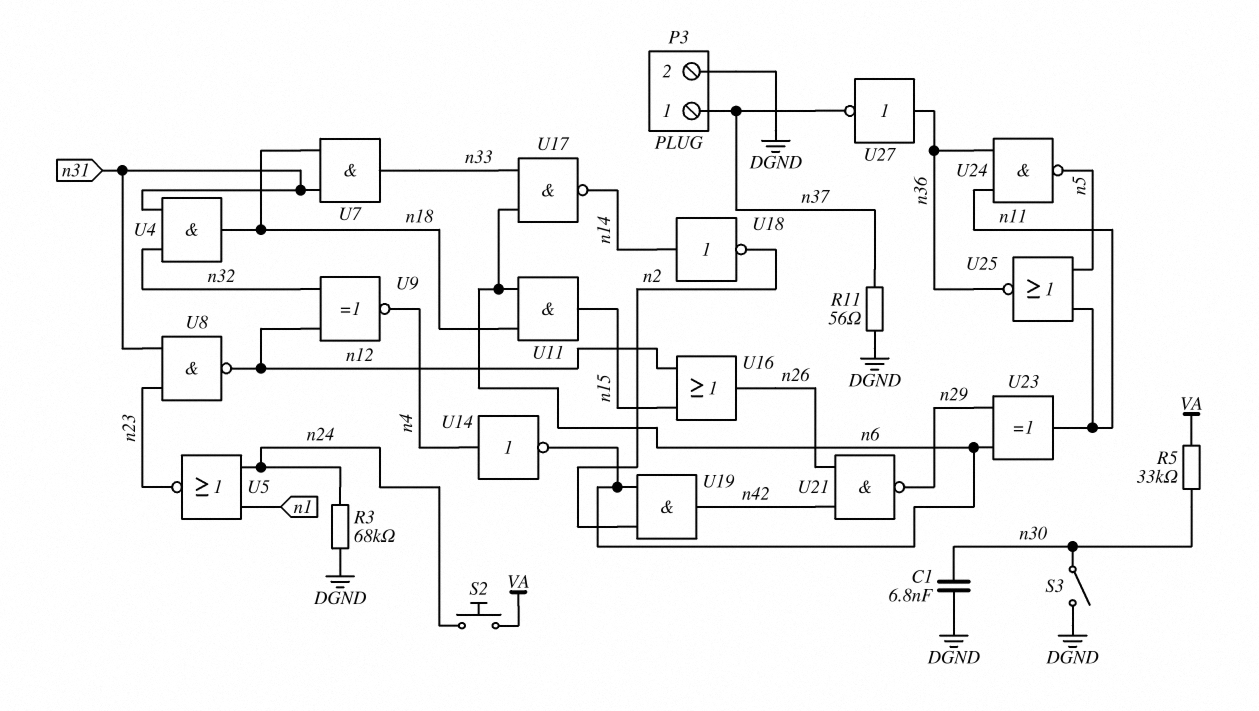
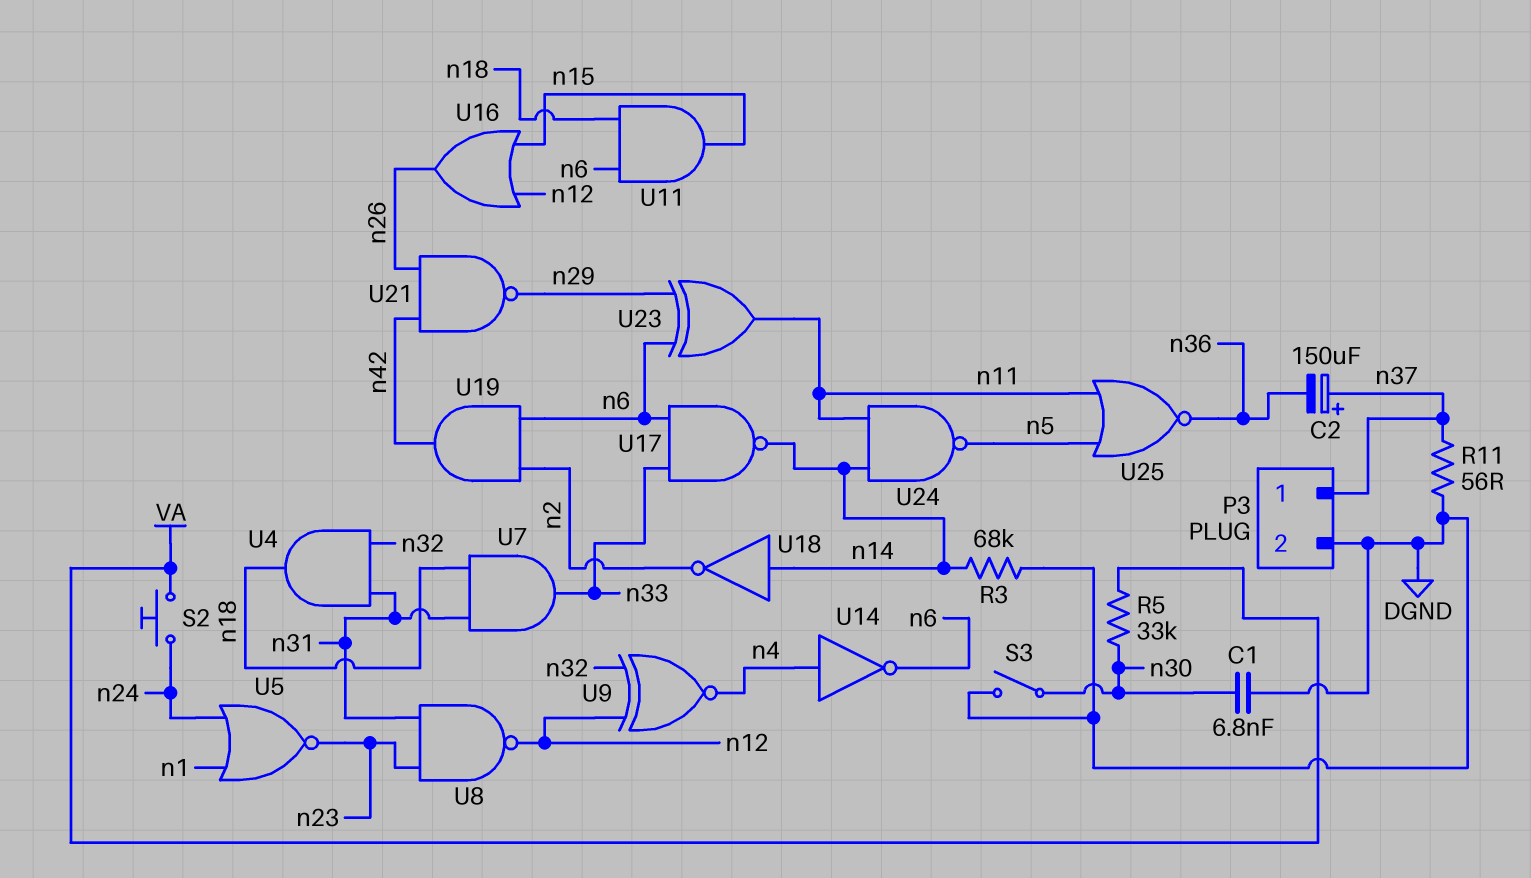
C2: none -> 150uF (plus n37, minus n36)
R3: 68k (DGND, n24) -> 68k (DGND, n14)
U24: NAND (in n11, in n36, out n5) -> NAND (in n11, in n14, out n5)
U27: NOT (in n36, out n37) -> none

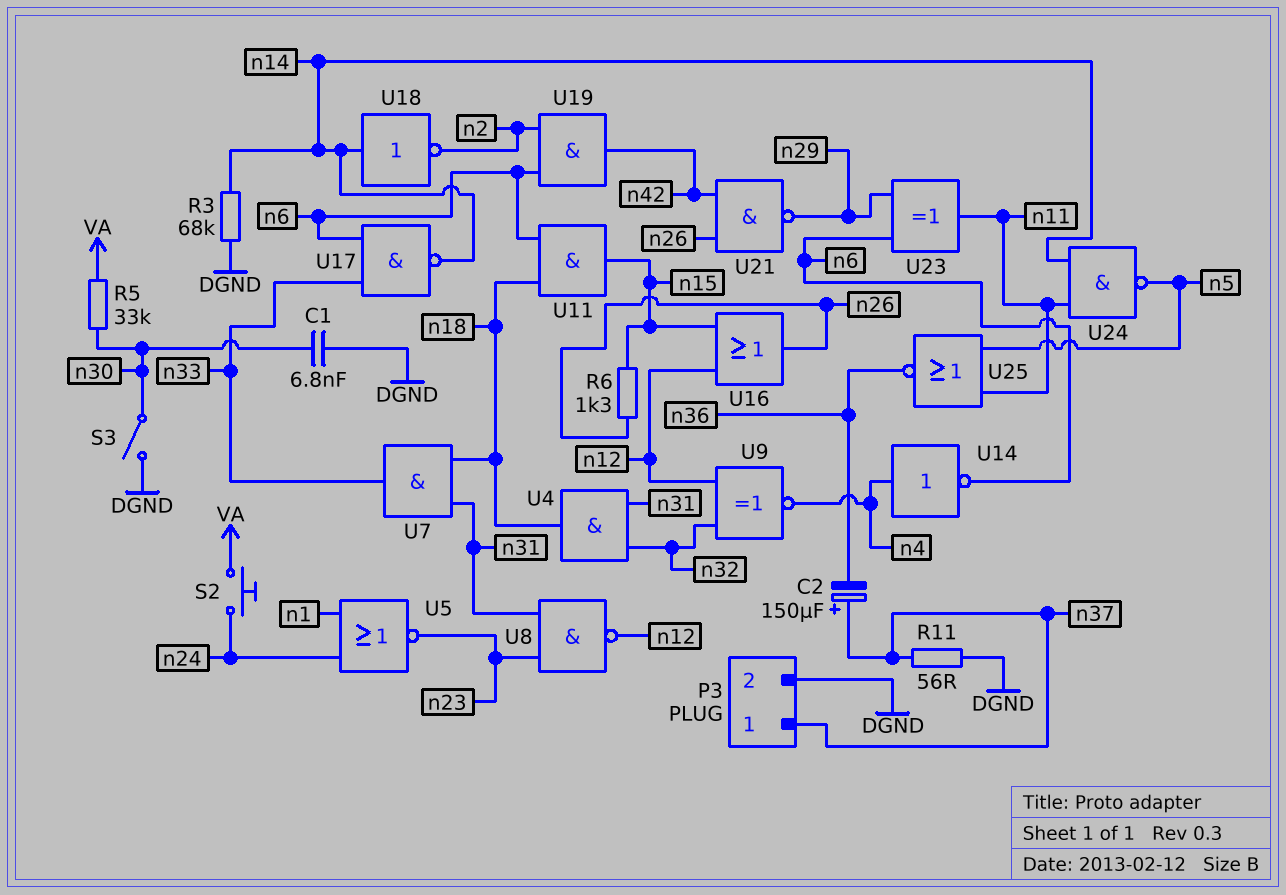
R6: none -> 1.3k (n15, n26)

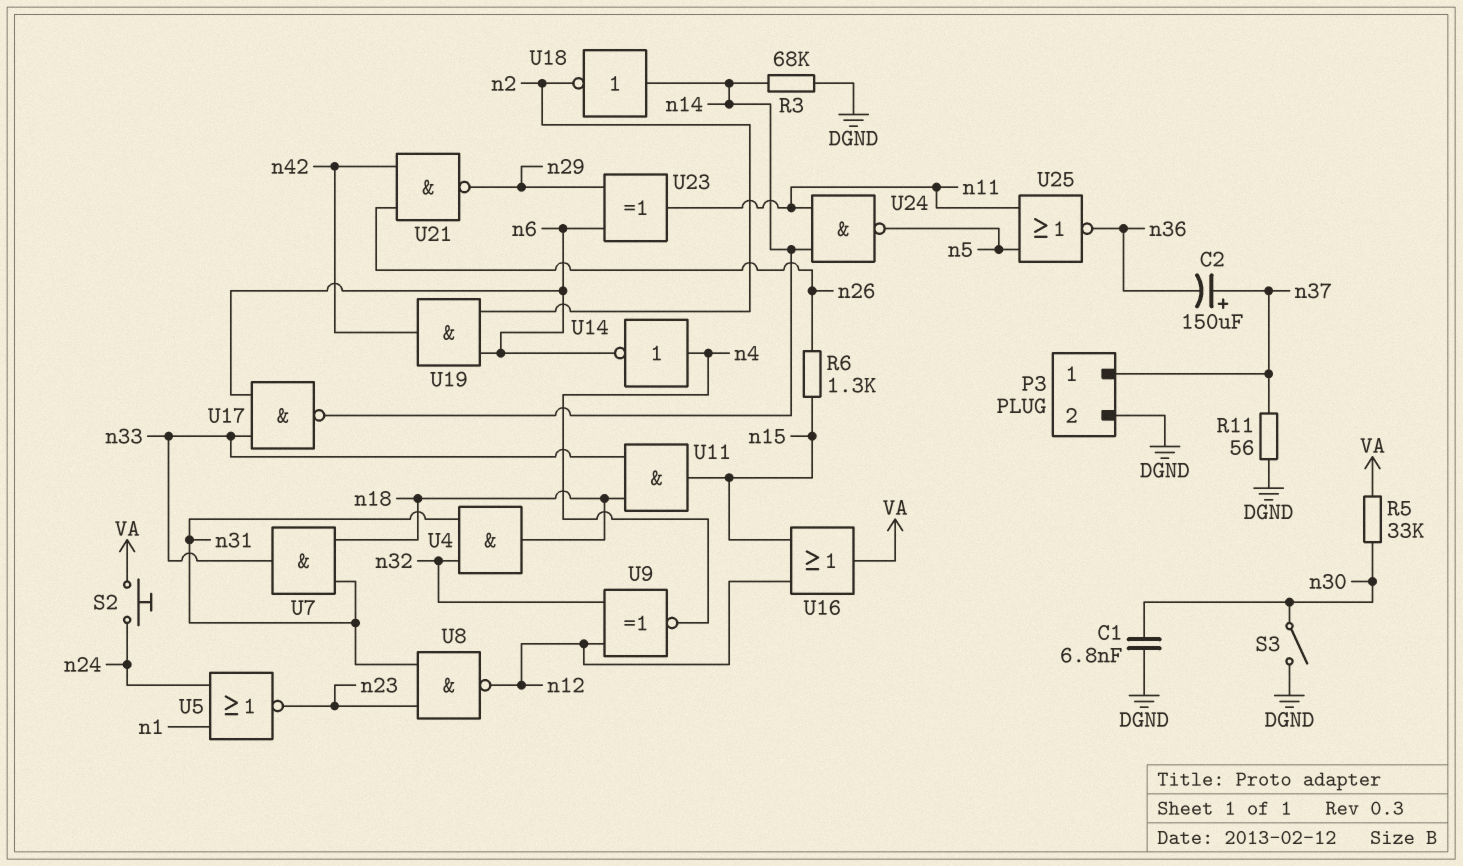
U11: AND (in n6, in n18, out n15) -> AND (in n18, in n33, out n15)
U16: OR (in n12, in n15, out n26) -> OR (in n12, in n15, out VA)

